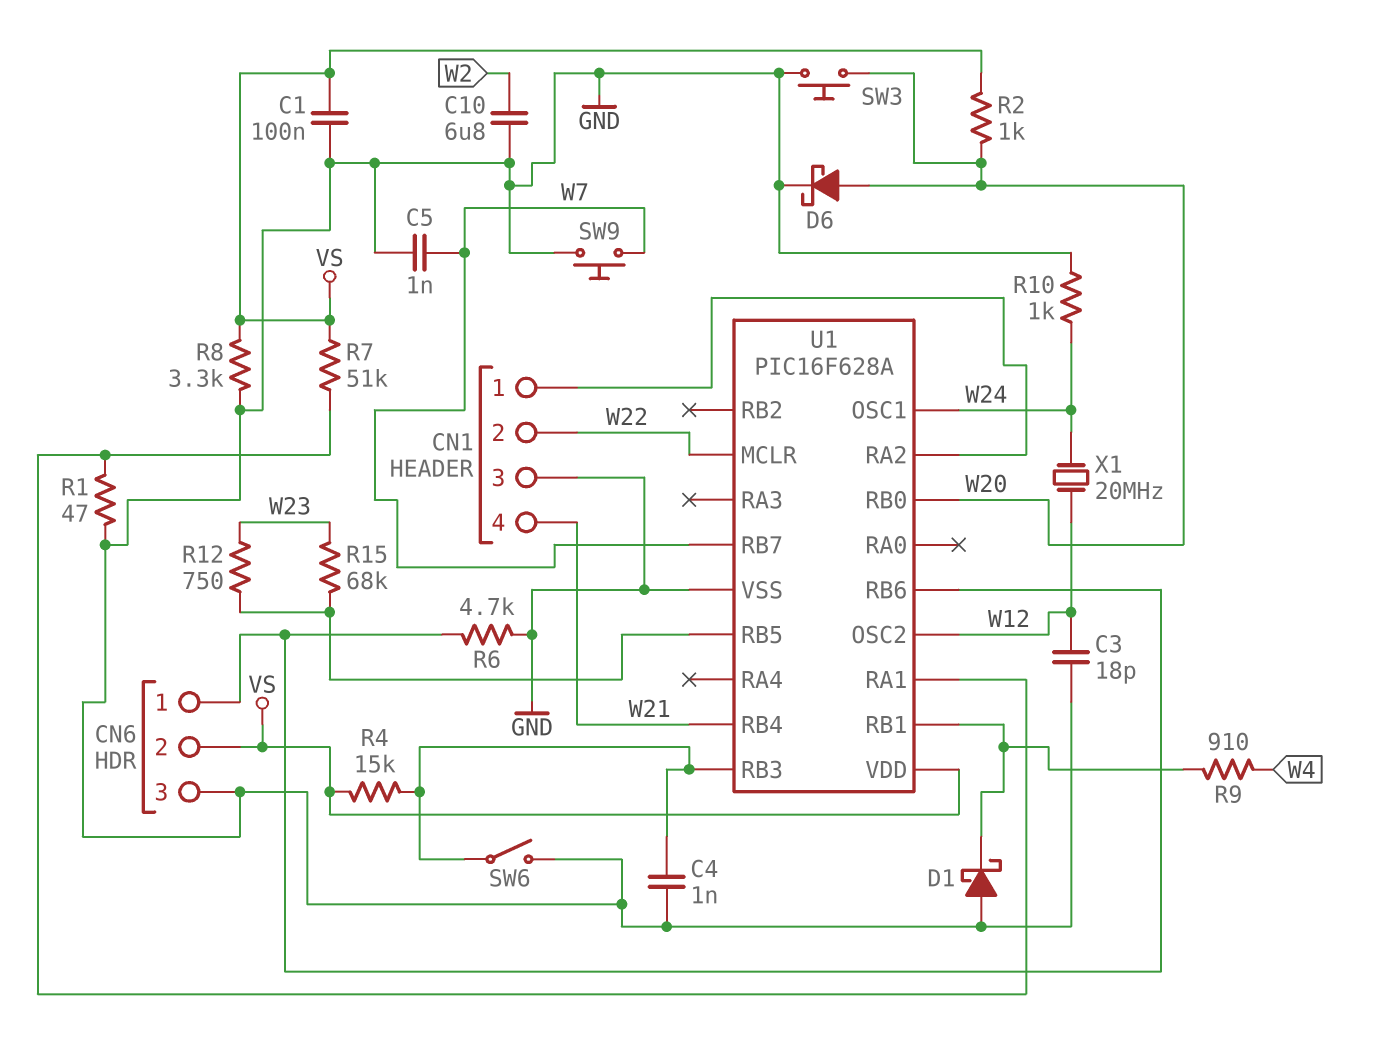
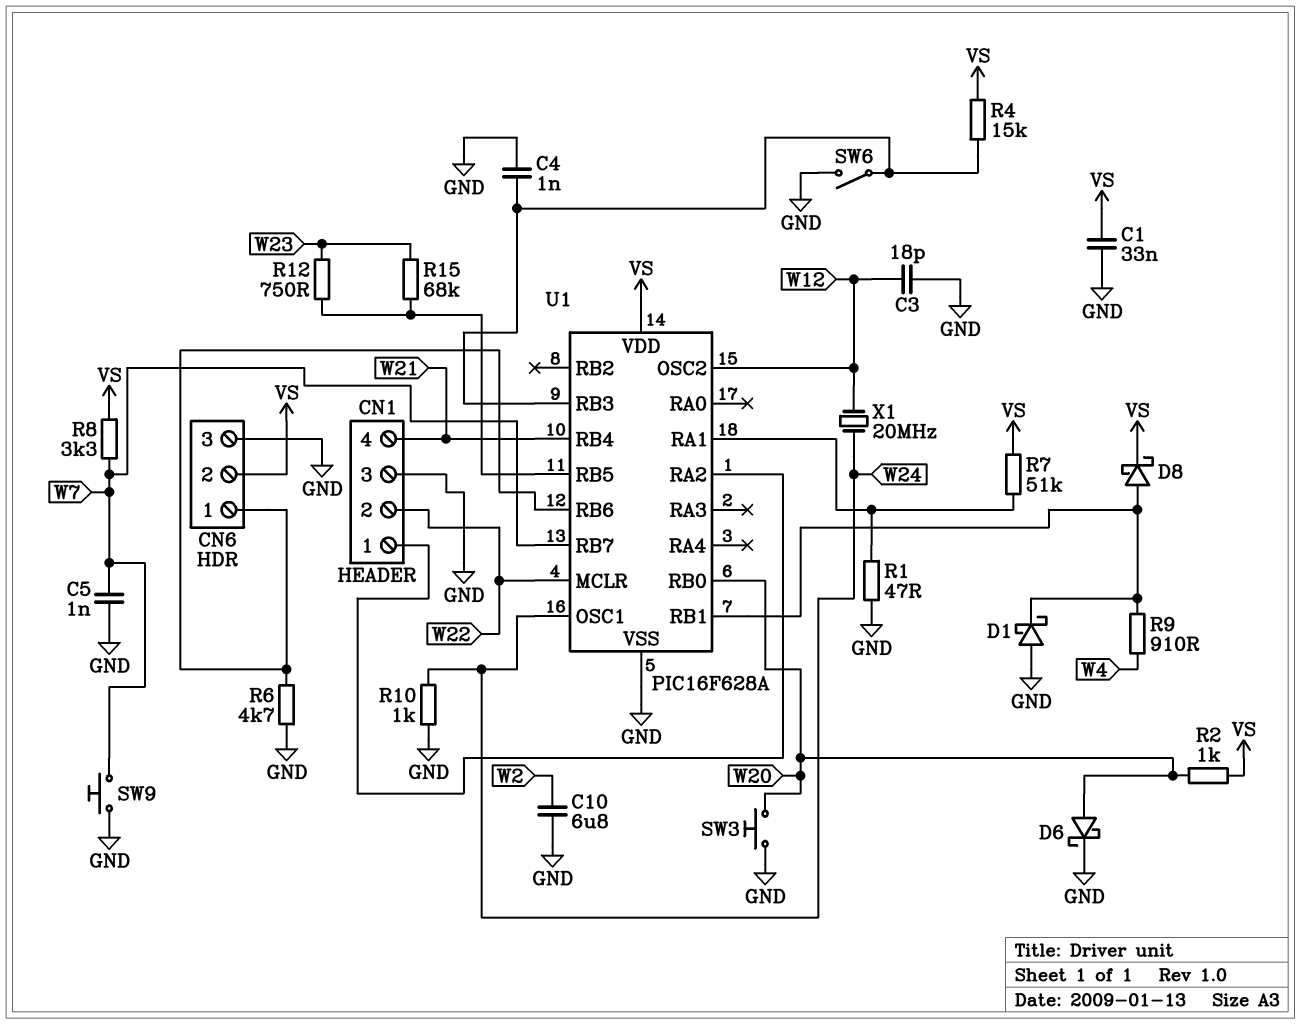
C1: 100nF (GND, VS) -> 33nF (GND, VS)
D8: none -> schottky (A U1/RB1, K VS)
R8: 3.3k (GND, VS) -> 3.3k (VS, W7)

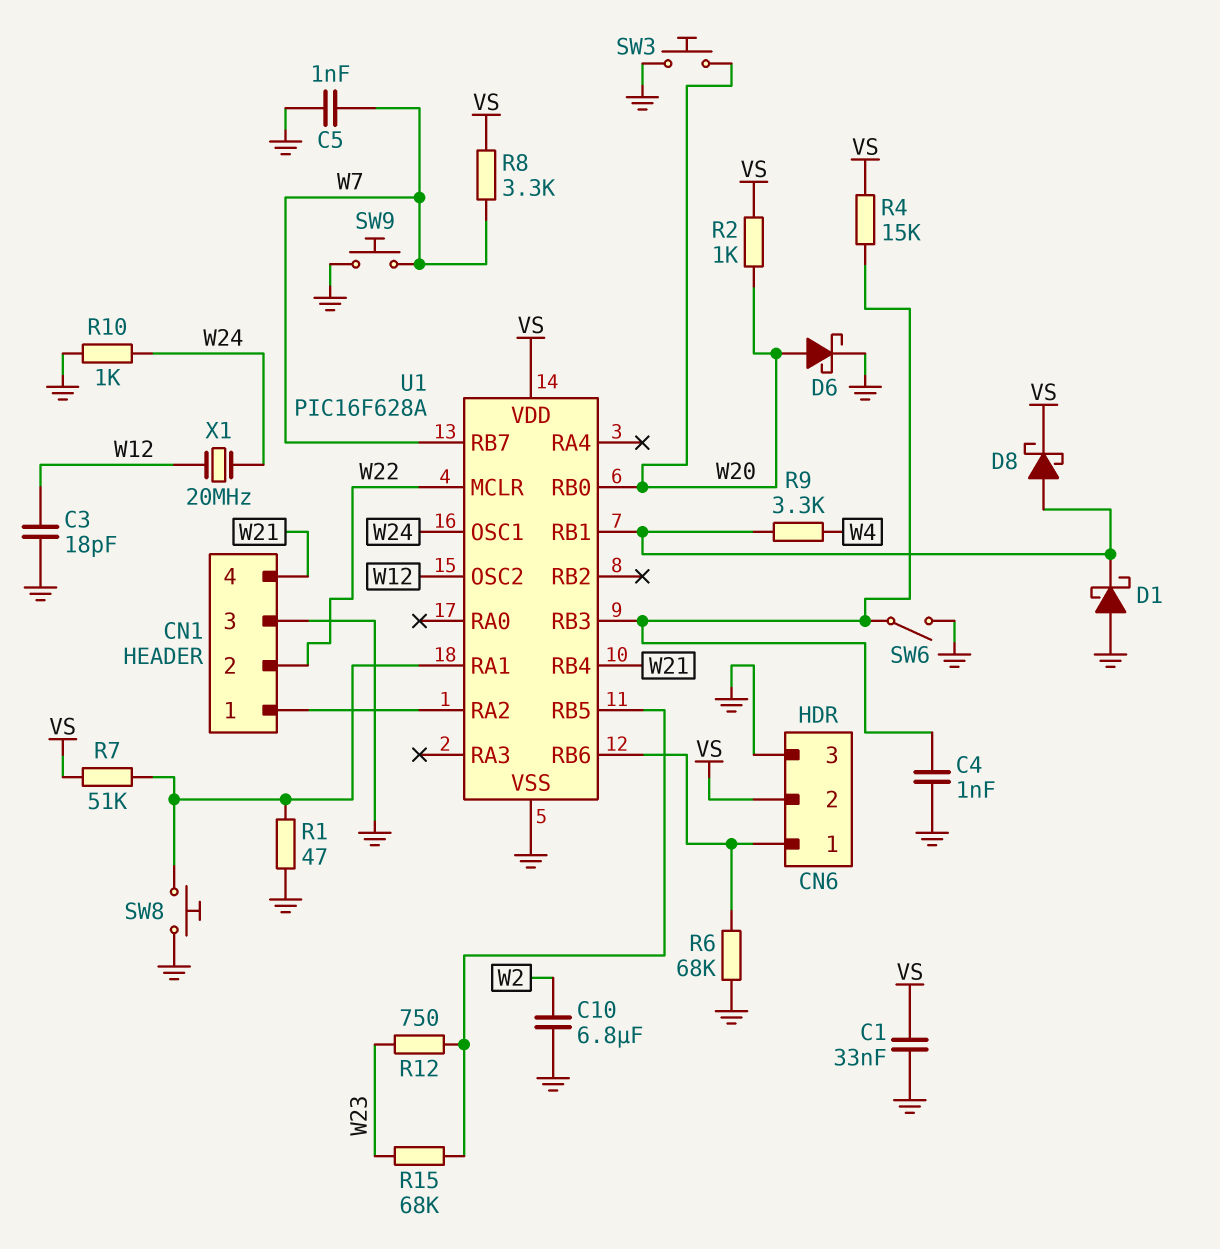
R6: 4.7k (CN6/1, GND) -> 68k (CN6/1, GND)
R9: 910 (U1/RB1, W4) -> 3.3k (U1/RB1, W4)
SW8: none -> button (GND, U1/RA1)

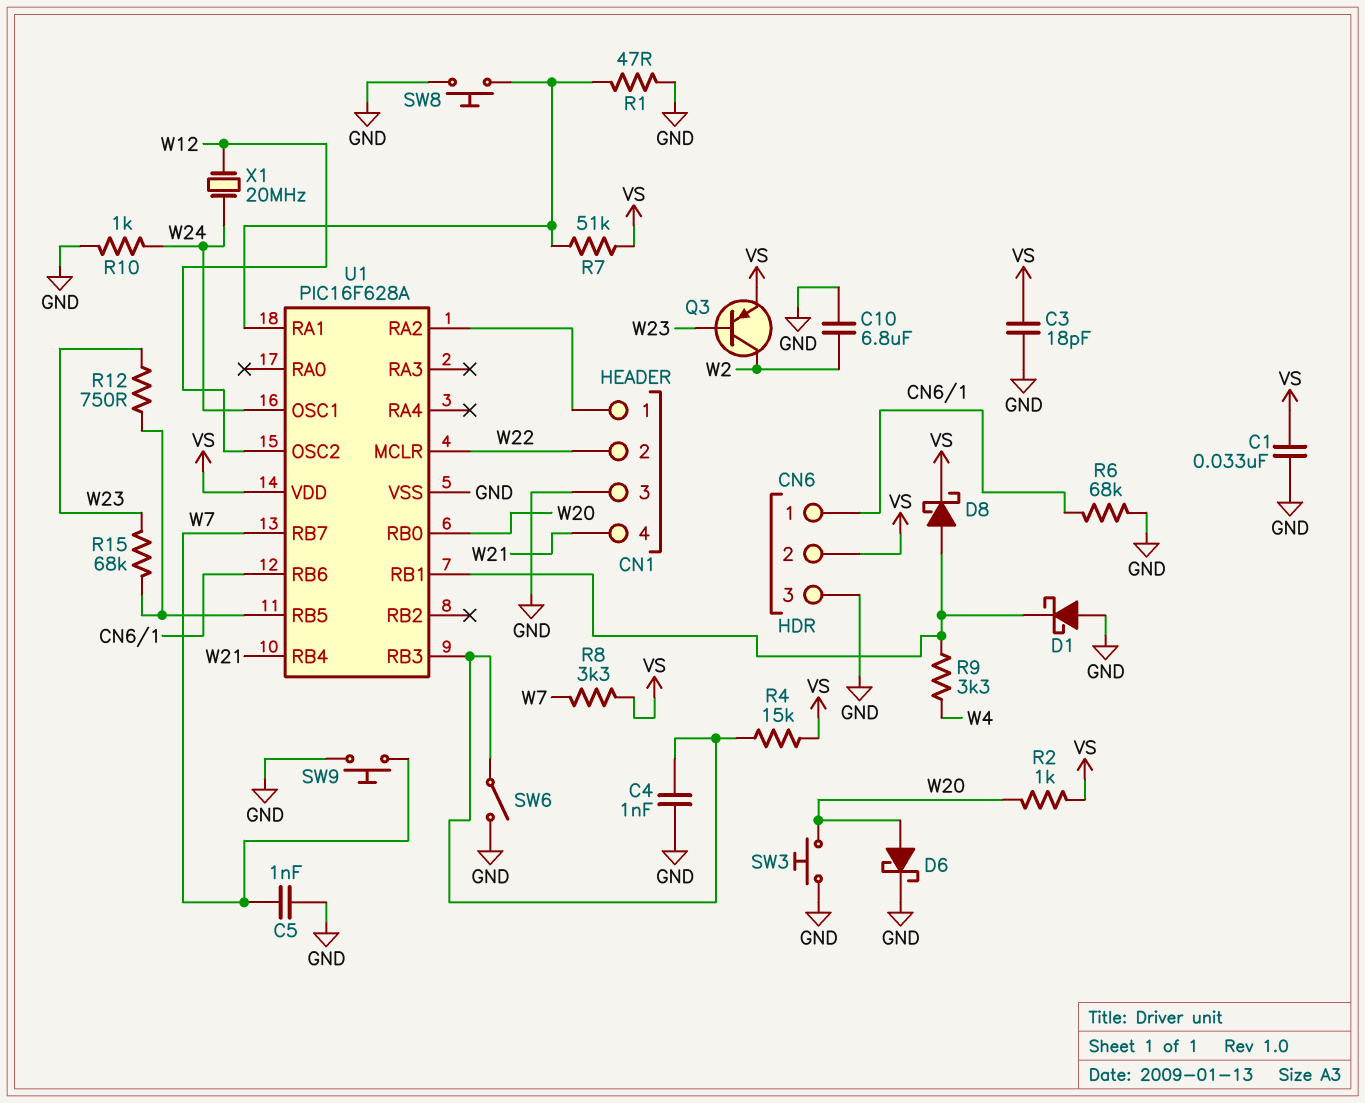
C3: 18pF (GND, W12) -> 18pF (GND, VS)
Q3: none -> PNP (B W23, C W2, E VS)

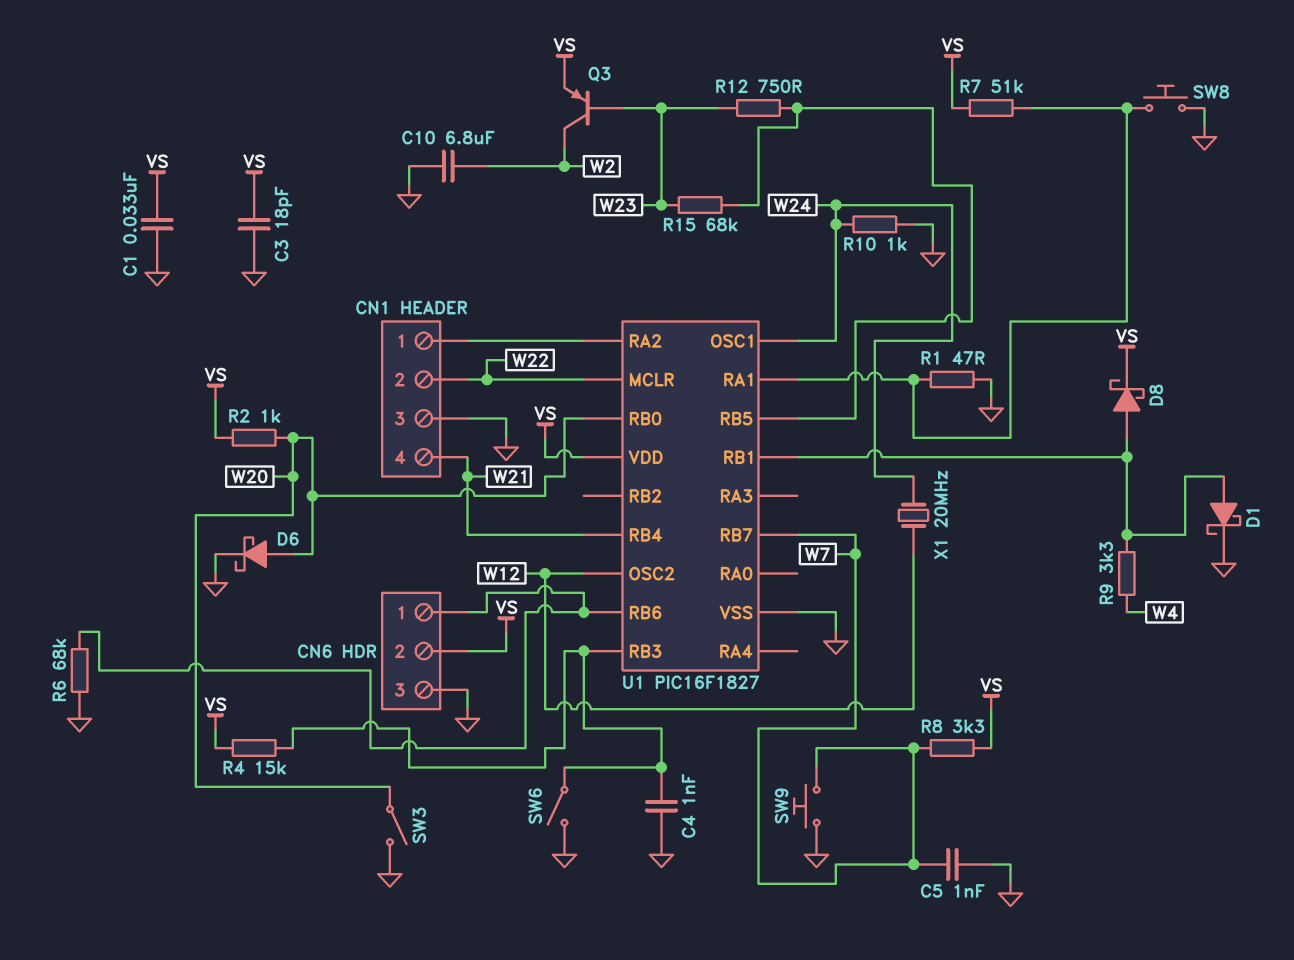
D1: schottky (A GND, K U1/RB1) -> schottky (A U1/RB1, K GND)
SW3: button (GND, W20) -> switch (GND, W20)
U1: PIC16F628A -> PIC16F1827

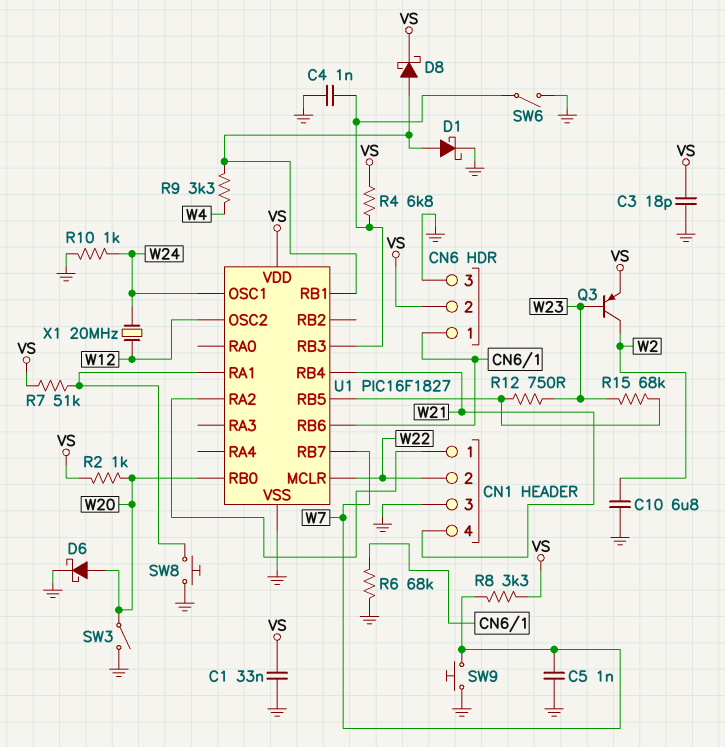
R1: 47 (GND, U1/RA1) -> none
R4: 15k (U1/RB3, VS) -> 6.8k (U1/RB3, VS)

